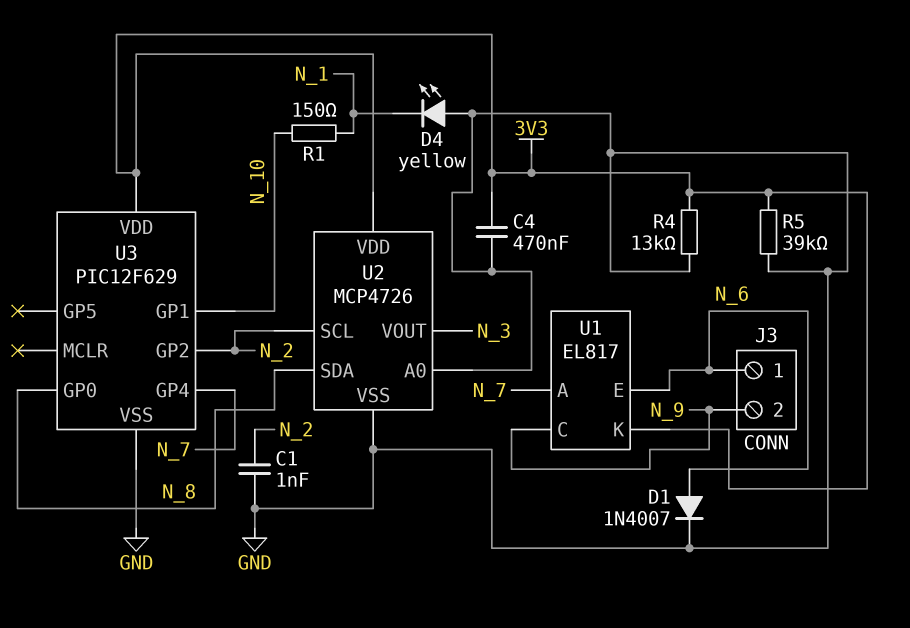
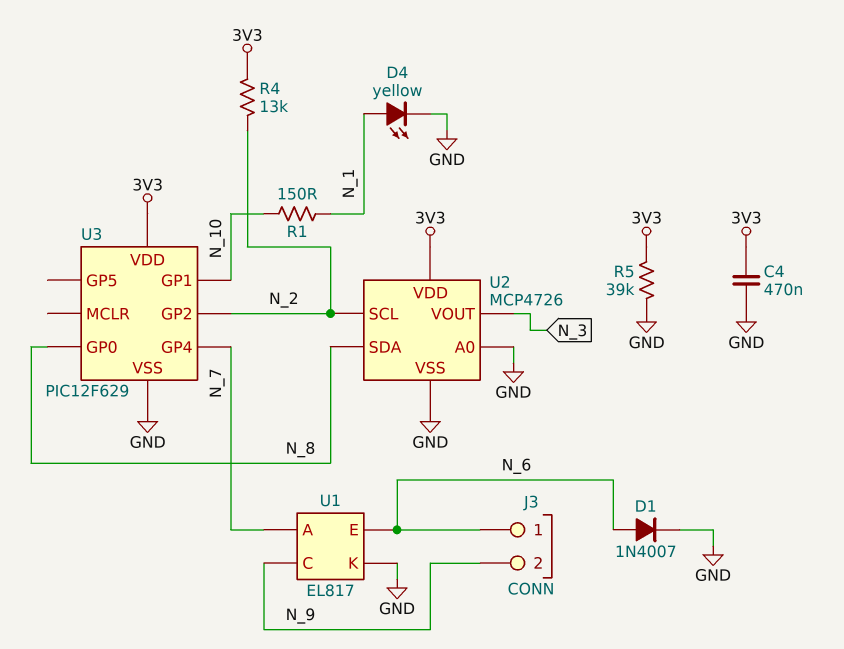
C1: 1nF (GND, N_2) -> none
D4: LED yellow (A GND, K N_1) -> LED yellow (A N_1, K GND)
R4: 13k (3V3, GND) -> 13k (3V3, N_2)
U1 pin K: 3V3 -> GND

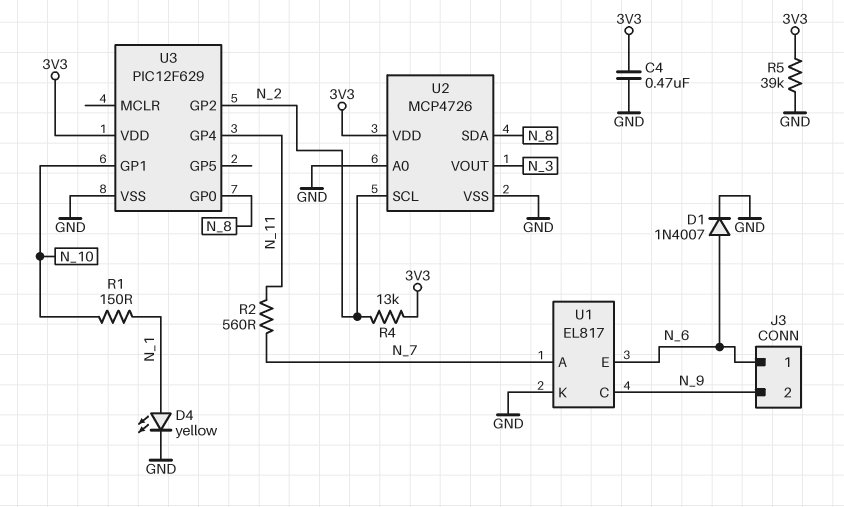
R2: none -> 560 (N_7, N_11)
U3 pin GP4: N_7 -> N_11

